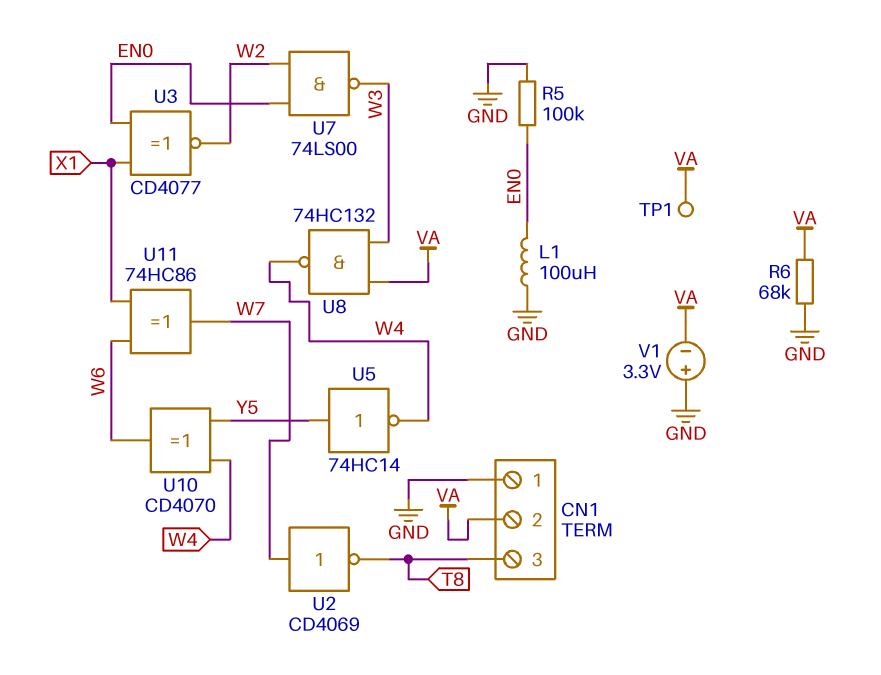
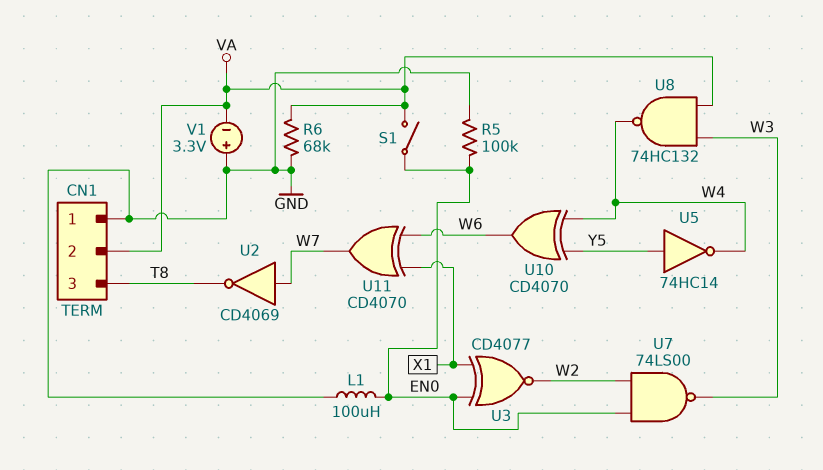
S1: none -> switch (EN0, VA)
TP1: test point (VA) -> none
U11: XOR 74HC86 (in W6, in X1, out W7) -> XOR CD4070 (in W6, in X1, out W7)

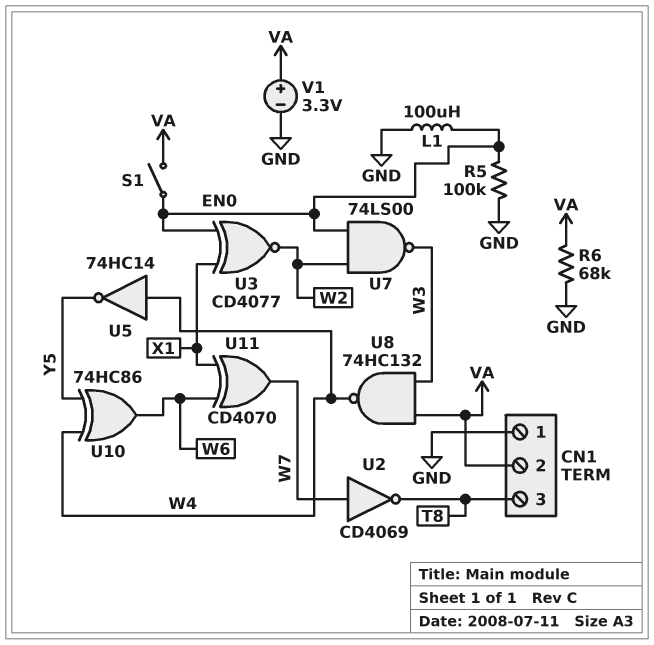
U5: NOT 74HC14 (in Y5, out W4) -> NOT 74HC14 (in W4, out Y5)
U10: XOR CD4070 (in W4, in Y5, out W6) -> XOR 74HC86 (in W4, in Y5, out W6)
V1: 3.3V (plus GND, minus VA) -> 3.3V (plus VA, minus GND)

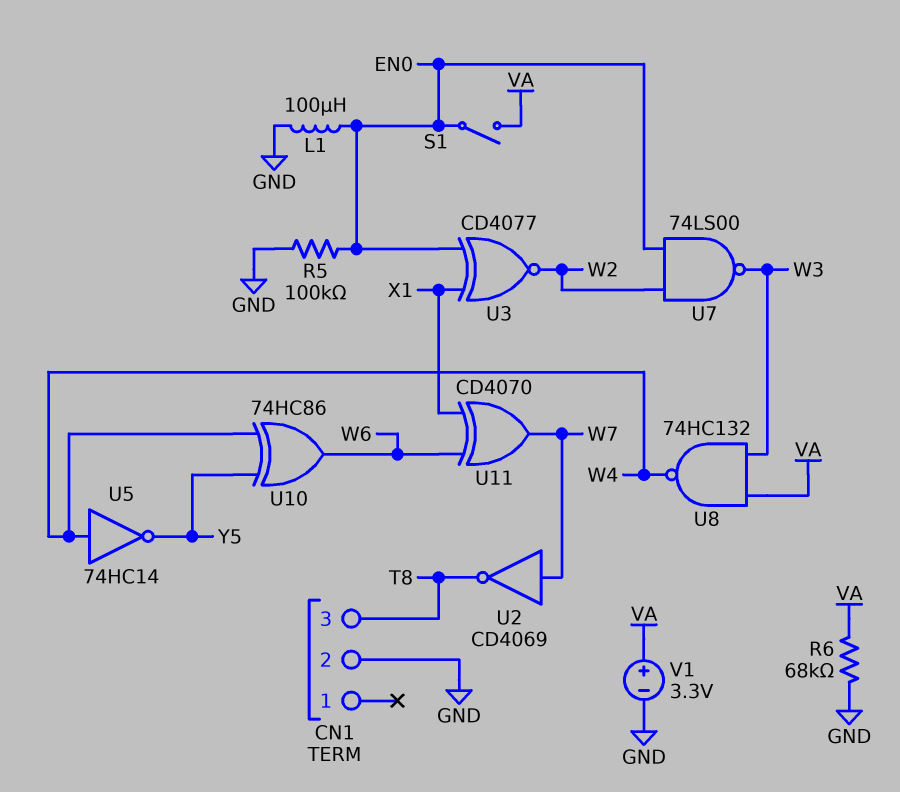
CN1 pin 1: GND -> none
CN1 pin 2: VA -> GND

